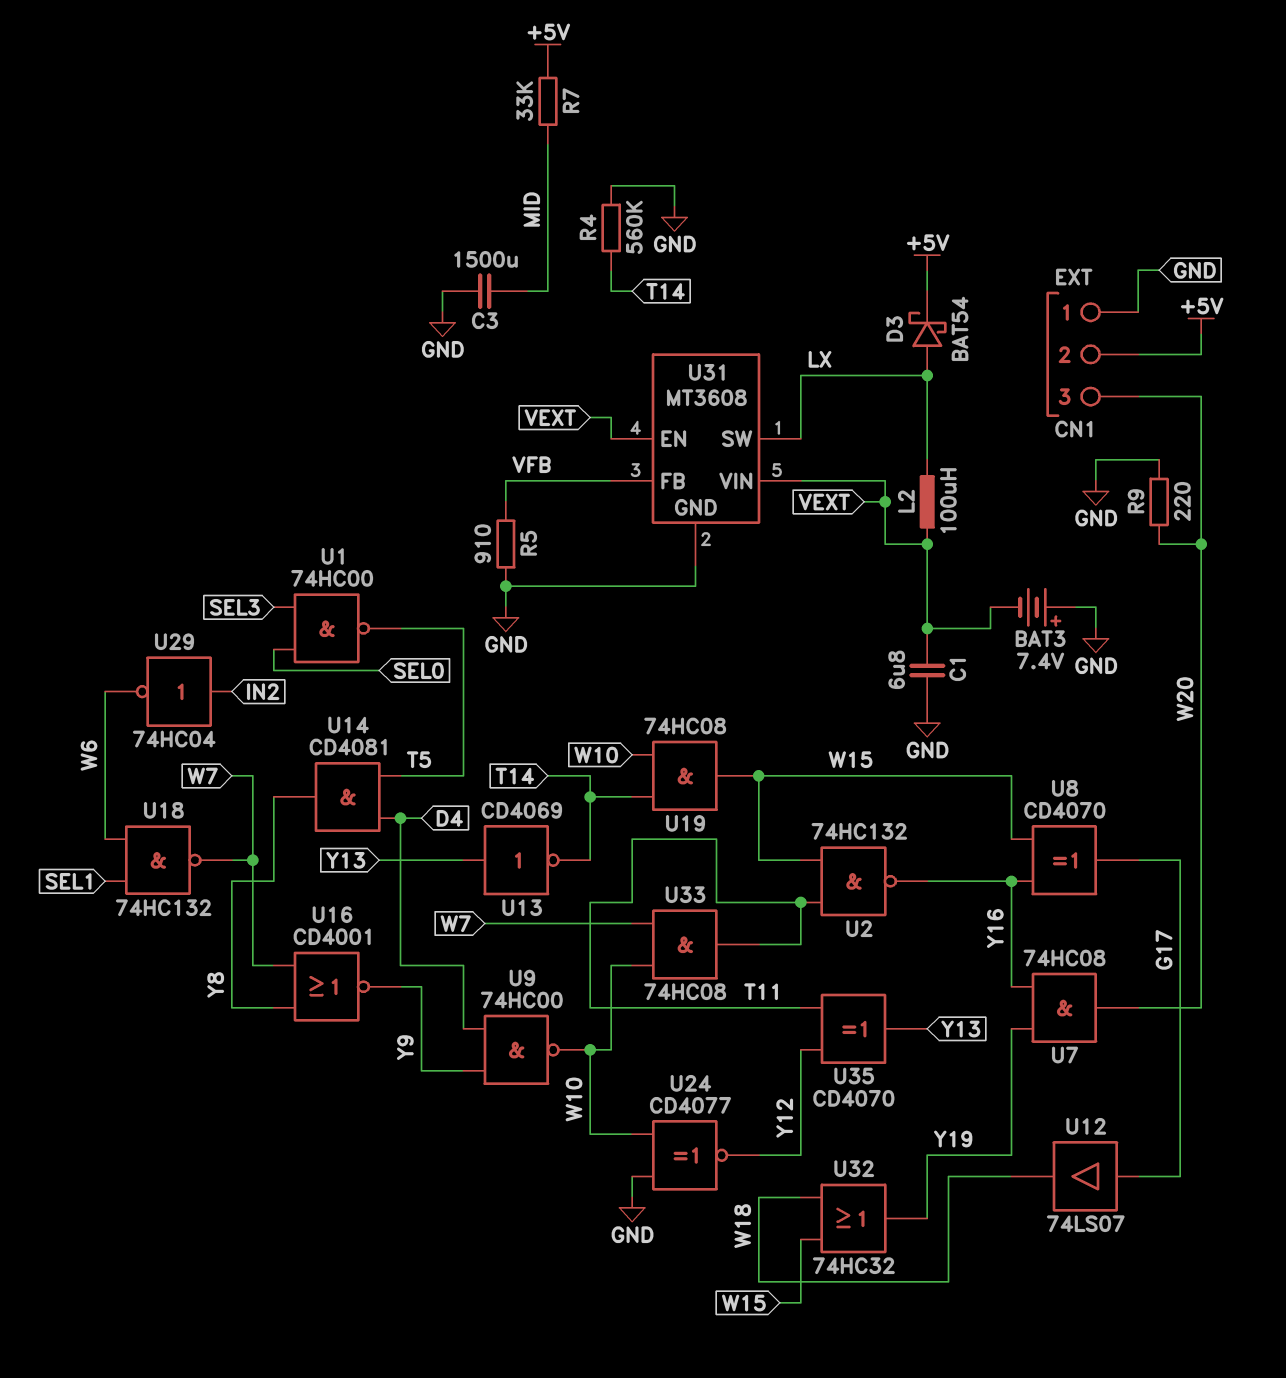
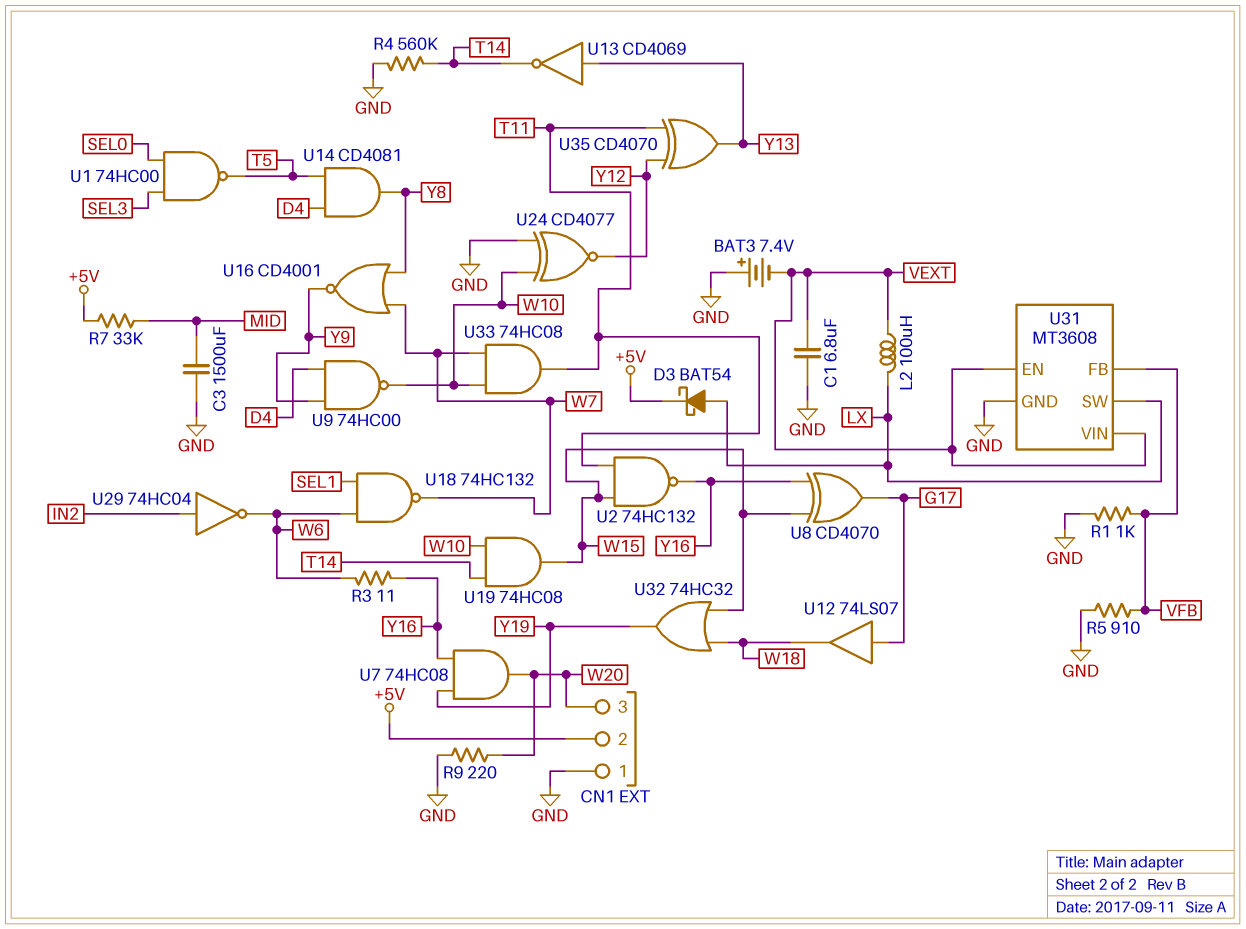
R1: none -> 1k (GND, VFB)
R3: none -> 11 (W6, Y16)

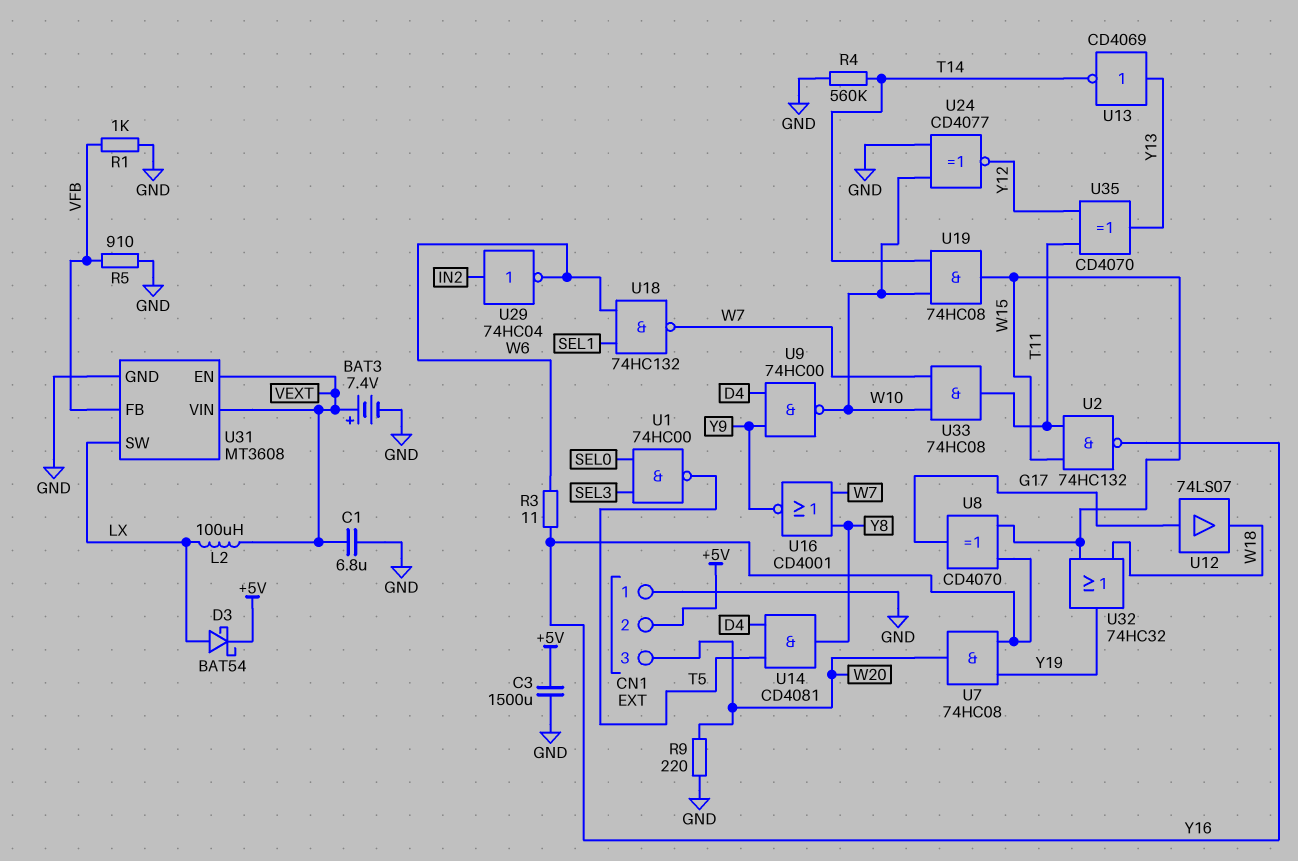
BAT3: 7.4V (plus GND, minus VEXT) -> 7.4V (plus VEXT, minus GND)
C3: 1500uF (GND, MID) -> 1500uF (+5V, GND)
R7: 33k (+5V, MID) -> none

